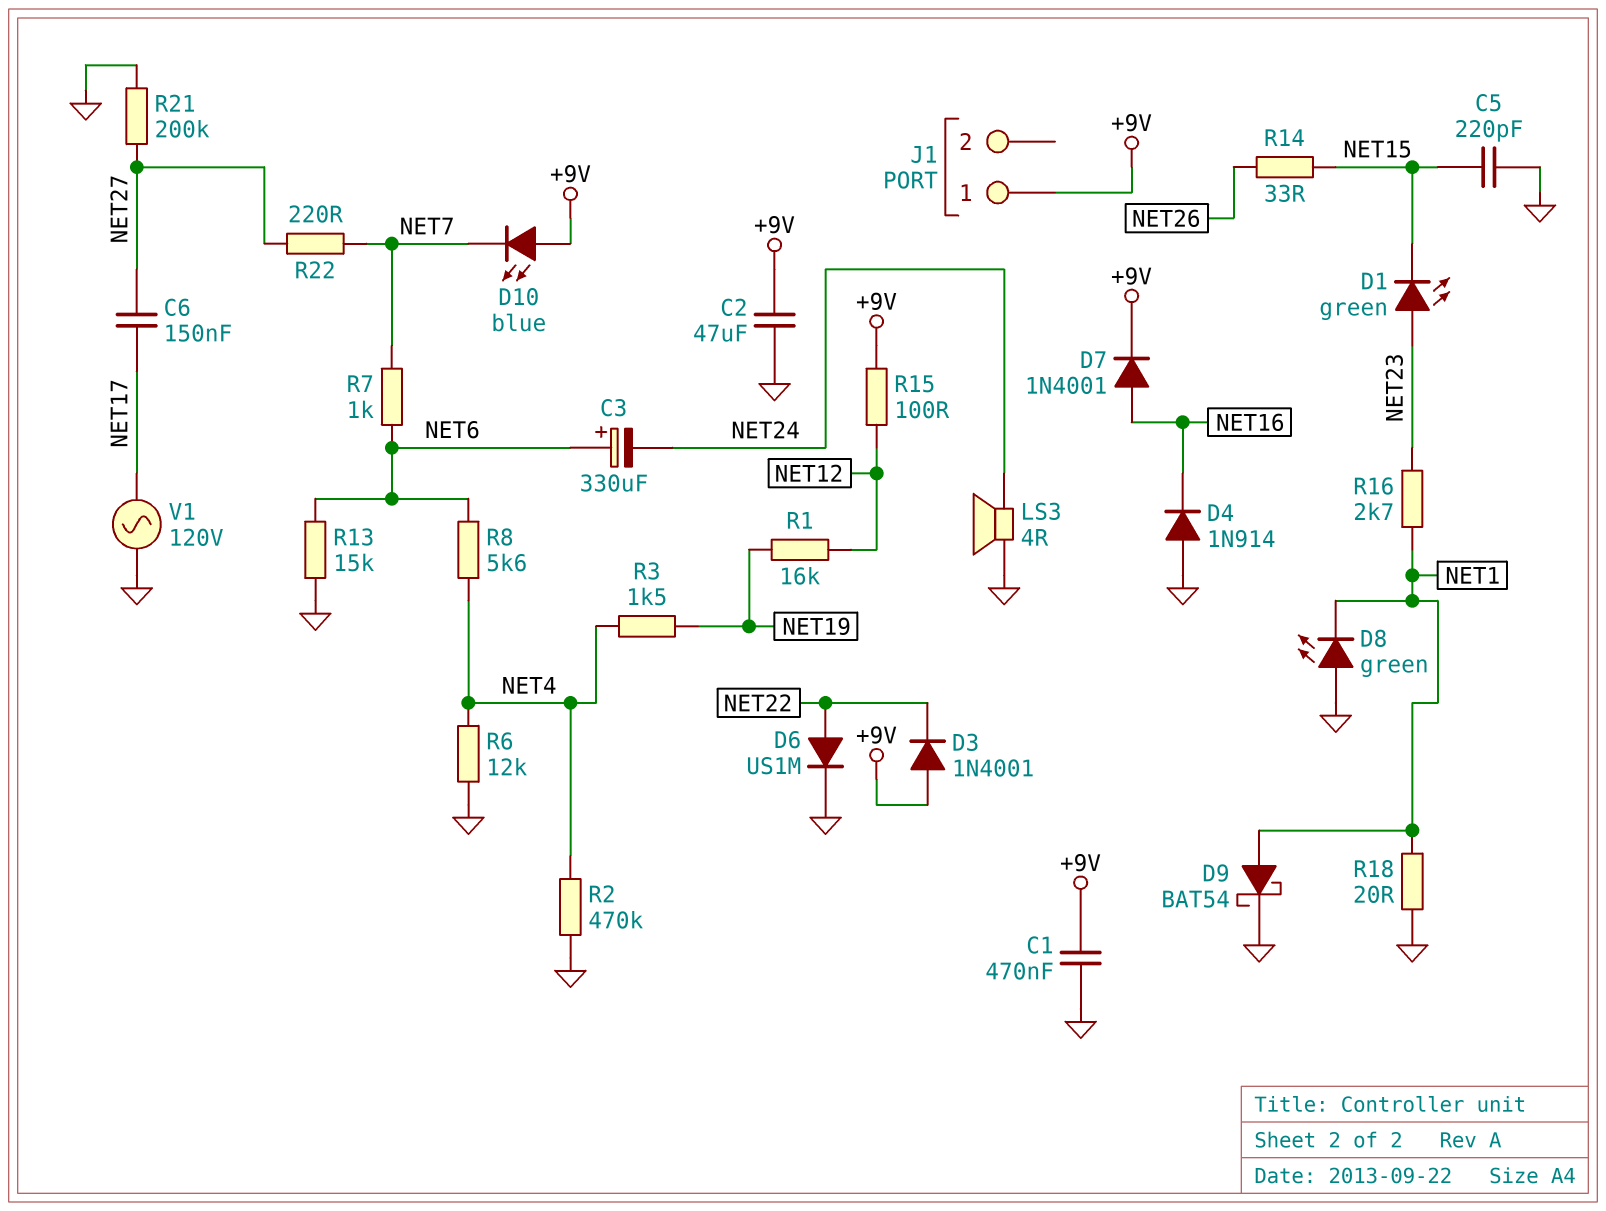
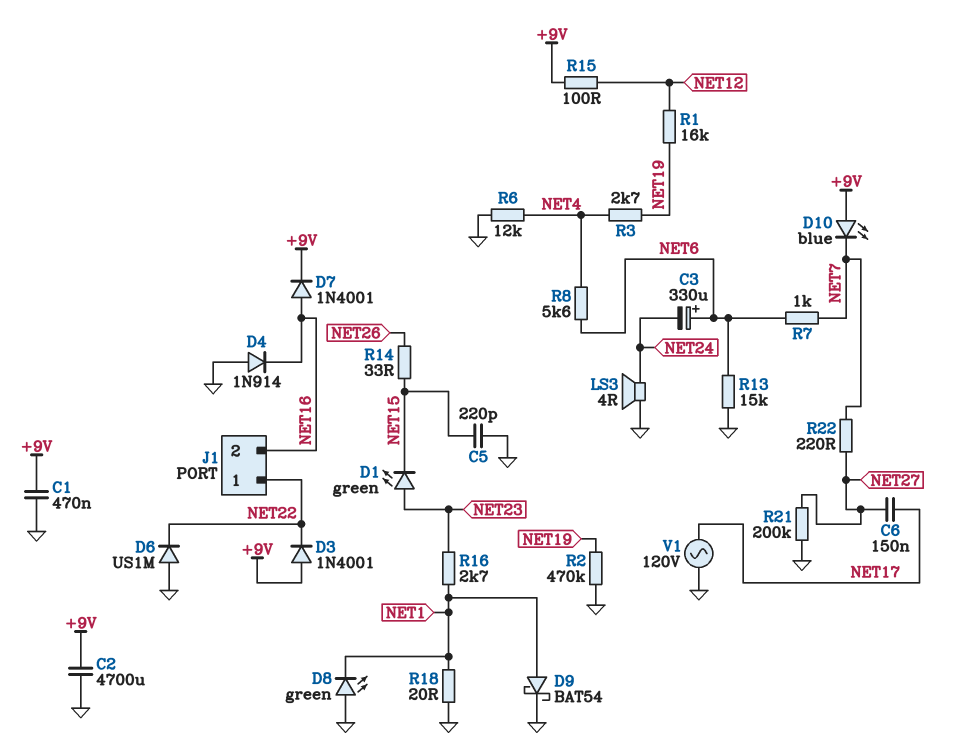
C2: 47uF (+9V, GND) -> 4700uF (+9V, GND)
D6: diode US1M (A NET22, K GND) -> diode US1M (A GND, K NET22)
J1 pin 1: +9V -> NET22
J1 pin 2: none -> NET16
R2: 470k (GND, NET4) -> 470k (GND, NET19)
R3: 1.5k (NET4, NET19) -> 2.7k (NET4, NET19)

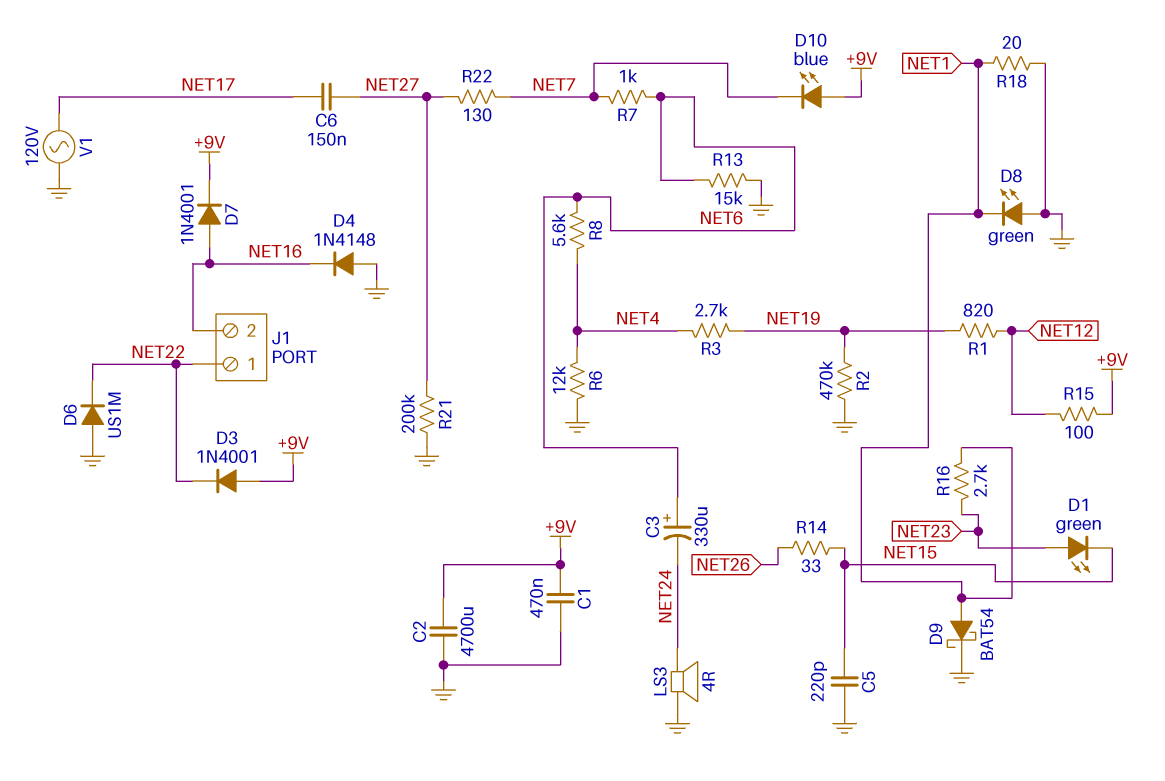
D4: diode 1N914 (A GND, K NET16) -> diode 1N4148 (A GND, K NET16)
R1: 16k (NET12, NET19) -> 820 (NET12, NET19)
R22: 220 (NET7, NET27) -> 130 (NET7, NET27)

